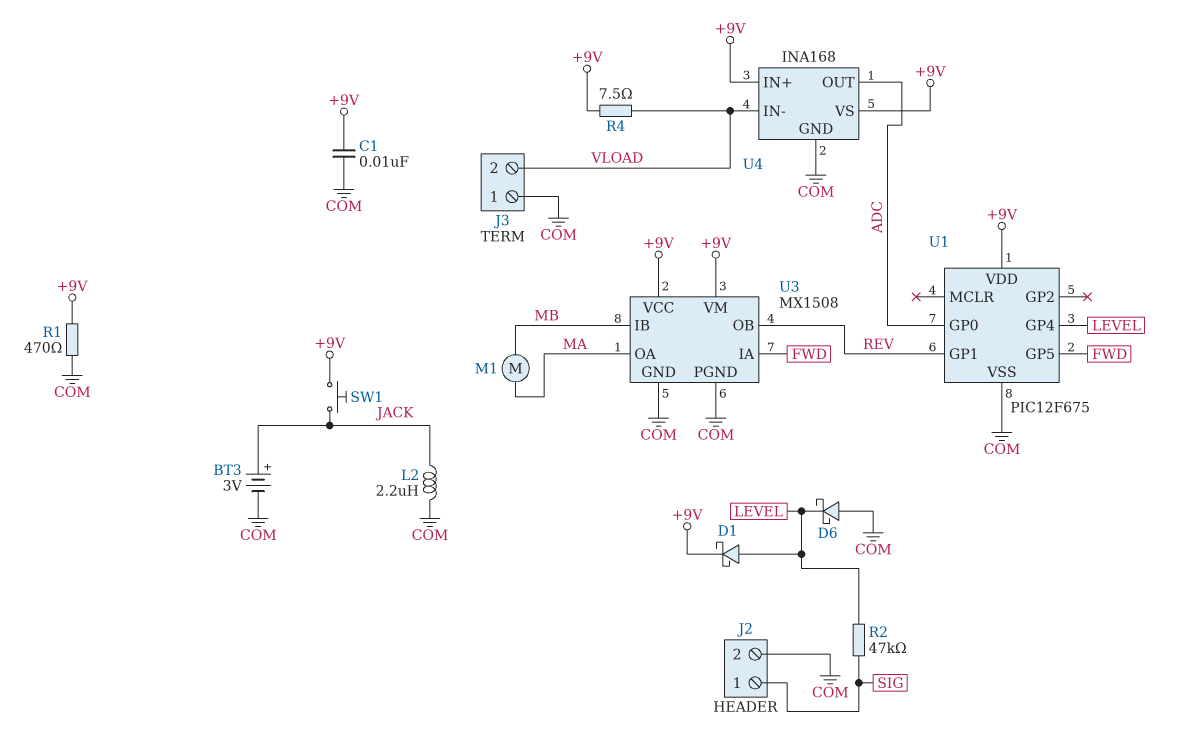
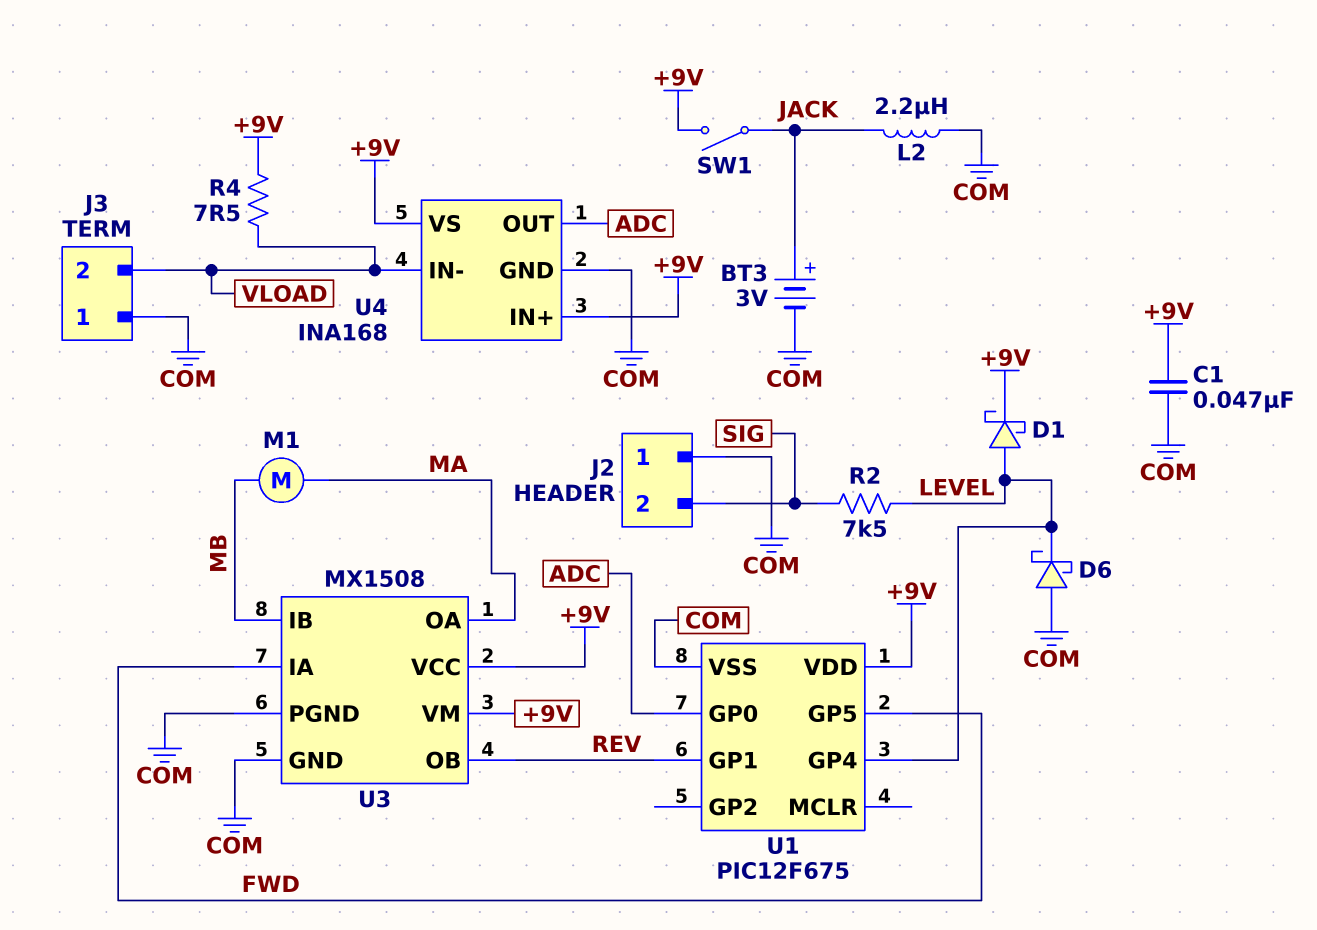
C1: 10nF (+9V, COM) -> 47nF (+9V, COM)
J2 pin 1: SIG -> COM
J2 pin 2: COM -> SIG
R1: 470 (+9V, COM) -> none
R2: 47k (LEVEL, SIG) -> 7.5k (LEVEL, SIG)
SW1: button (+9V, JACK) -> switch (+9V, JACK)

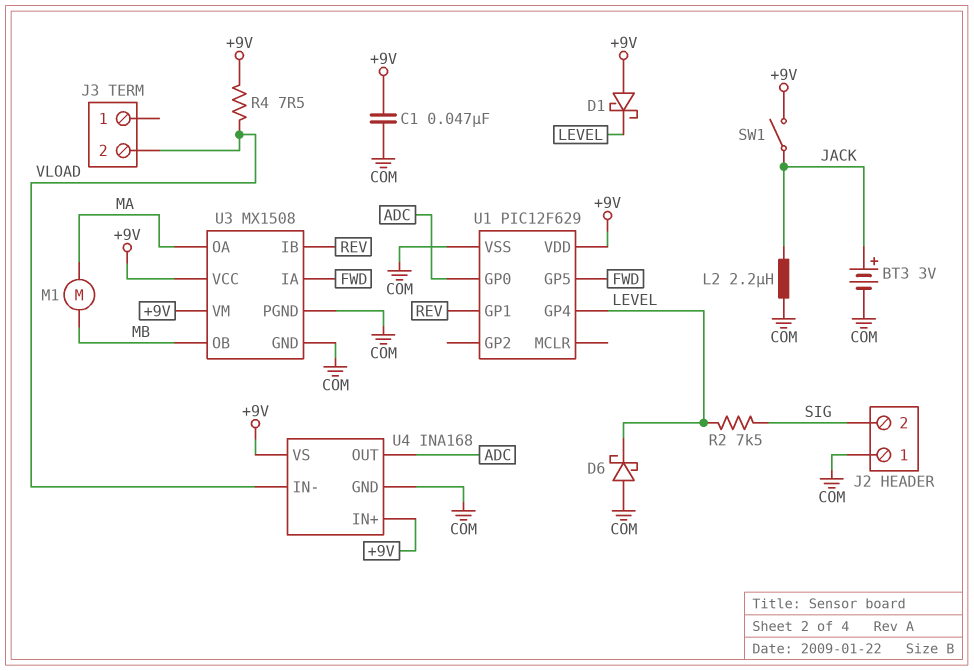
D1: schottky (A LEVEL, K +9V) -> schottky (A +9V, K LEVEL)
J3 pin 1: COM -> none
U1: PIC12F675 -> PIC12F629
U3 pin IB: MB -> REV
U3 pin OB: REV -> MB

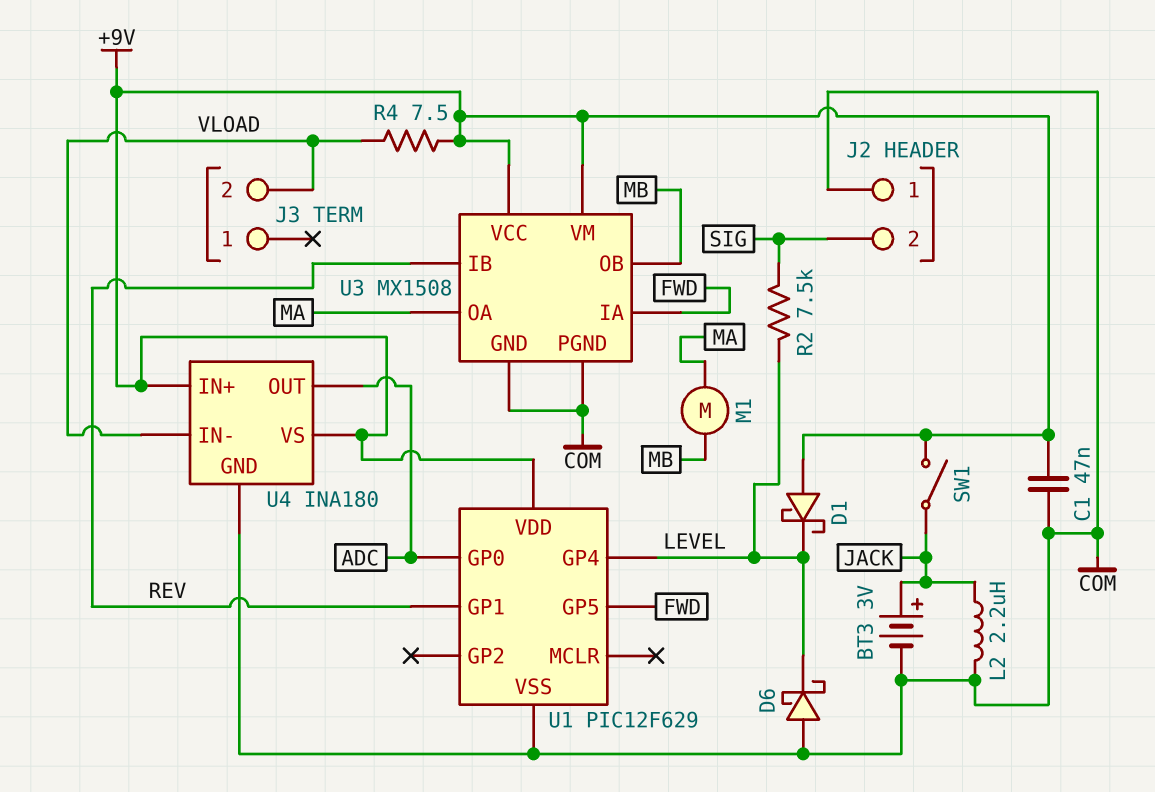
U4: INA168 -> INA180

